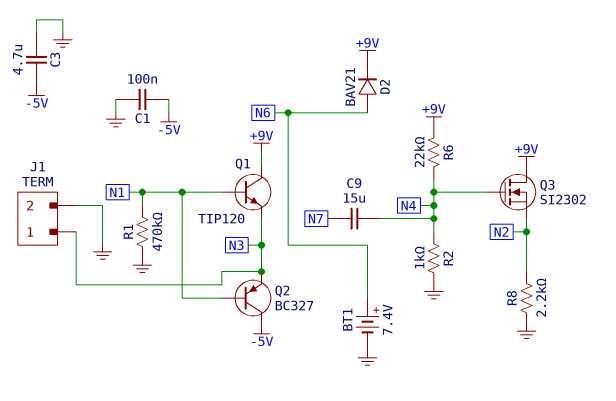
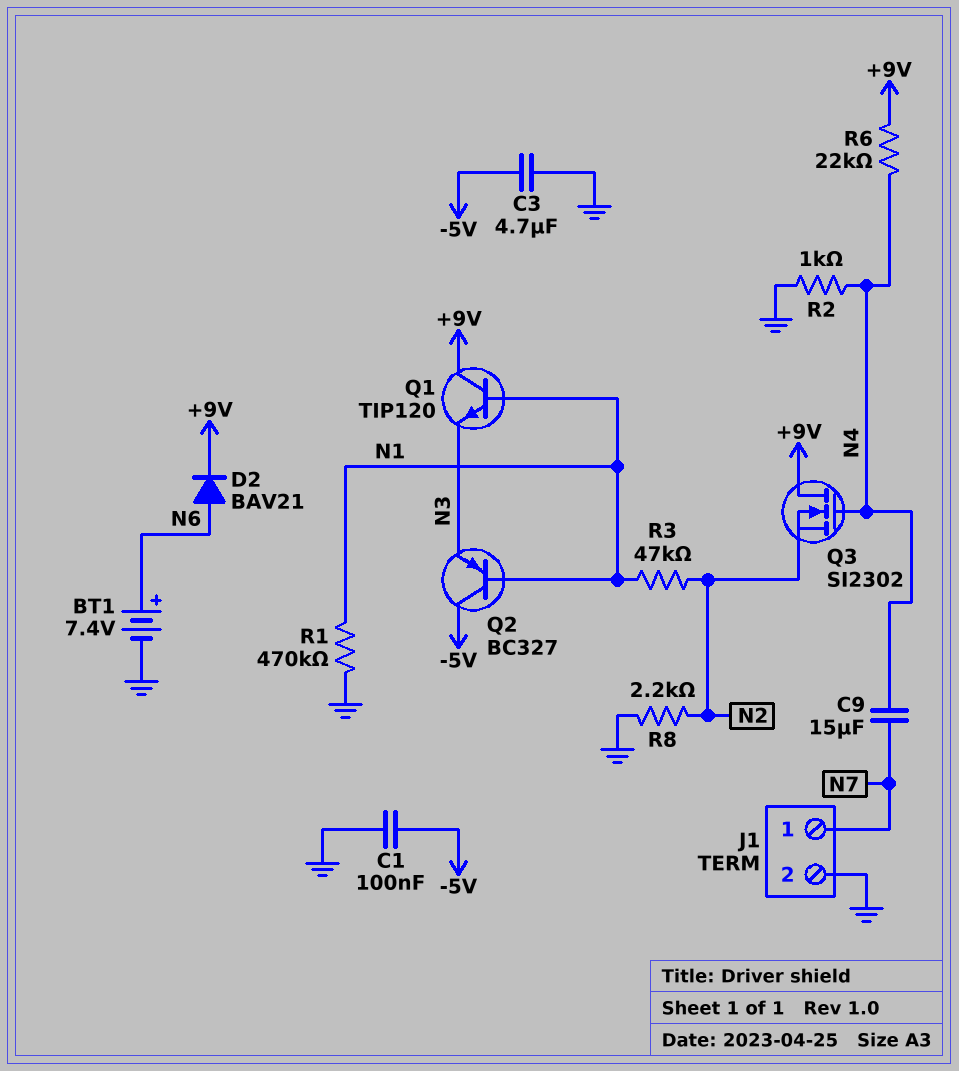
J1 pin 1: N3 -> N7
R3: none -> 47k (N1, N2)

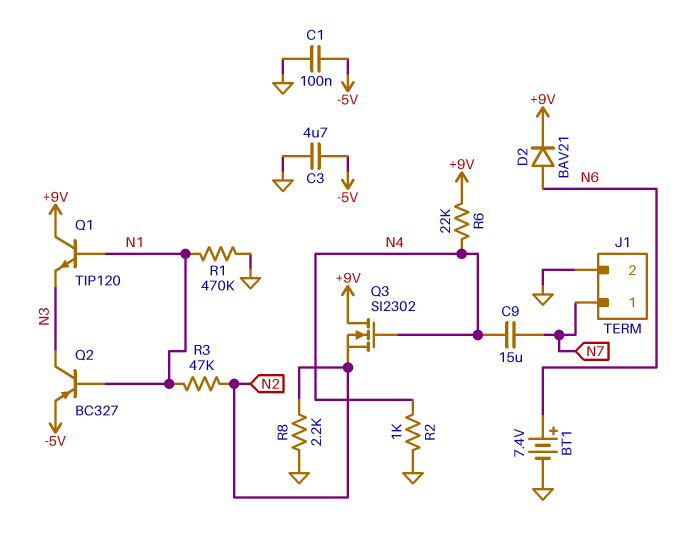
Q2: PNP BC327 (B N1, C -5V, E N3) -> PNP BC327 (B N1, C N3, E -5V)

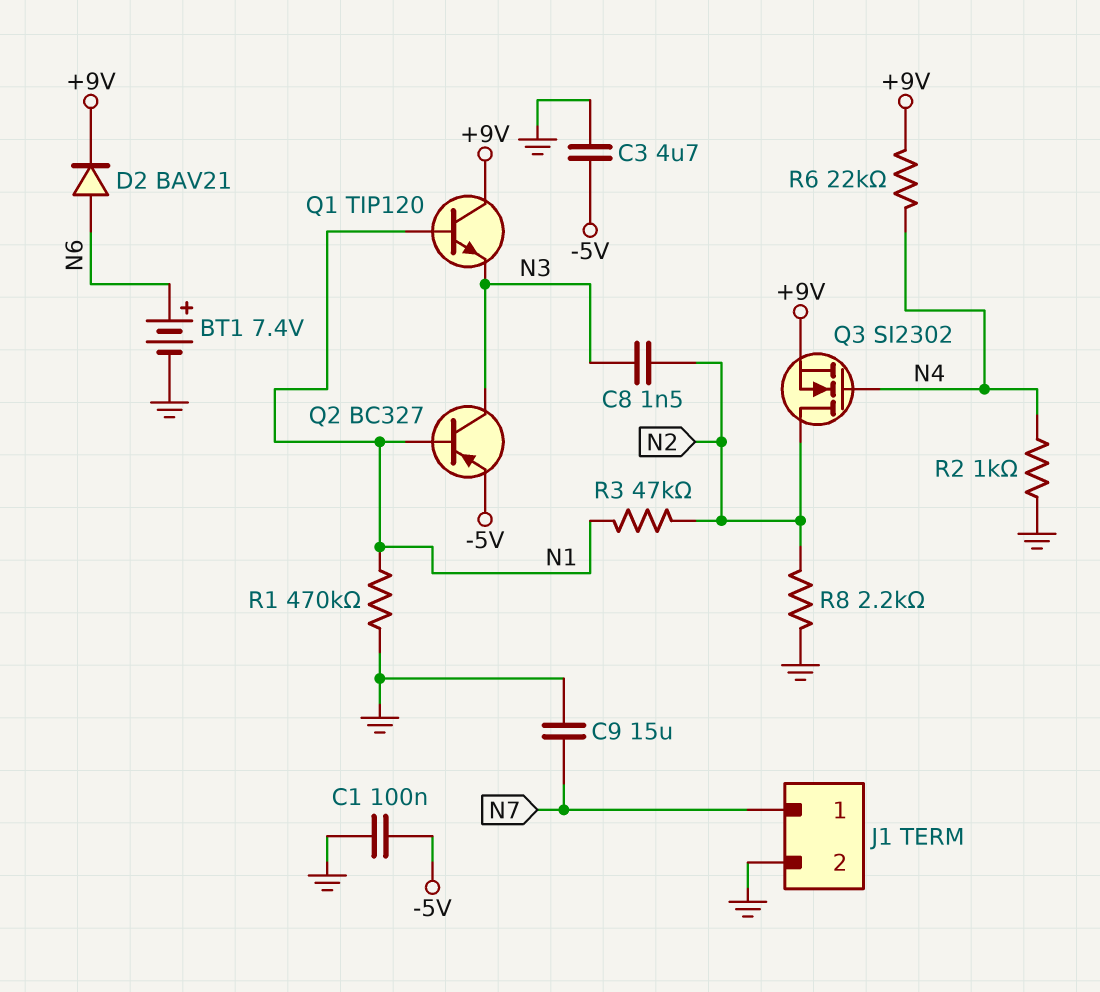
C8: none -> 1.5nF (N2, N3)
C9: 15uF (N4, N7) -> 15uF (GND, N7)
Q3: NMOS SI2302 (G N4, D +9V, S N2) -> NMOS SI2302 (G N4, D N2, S +9V)

